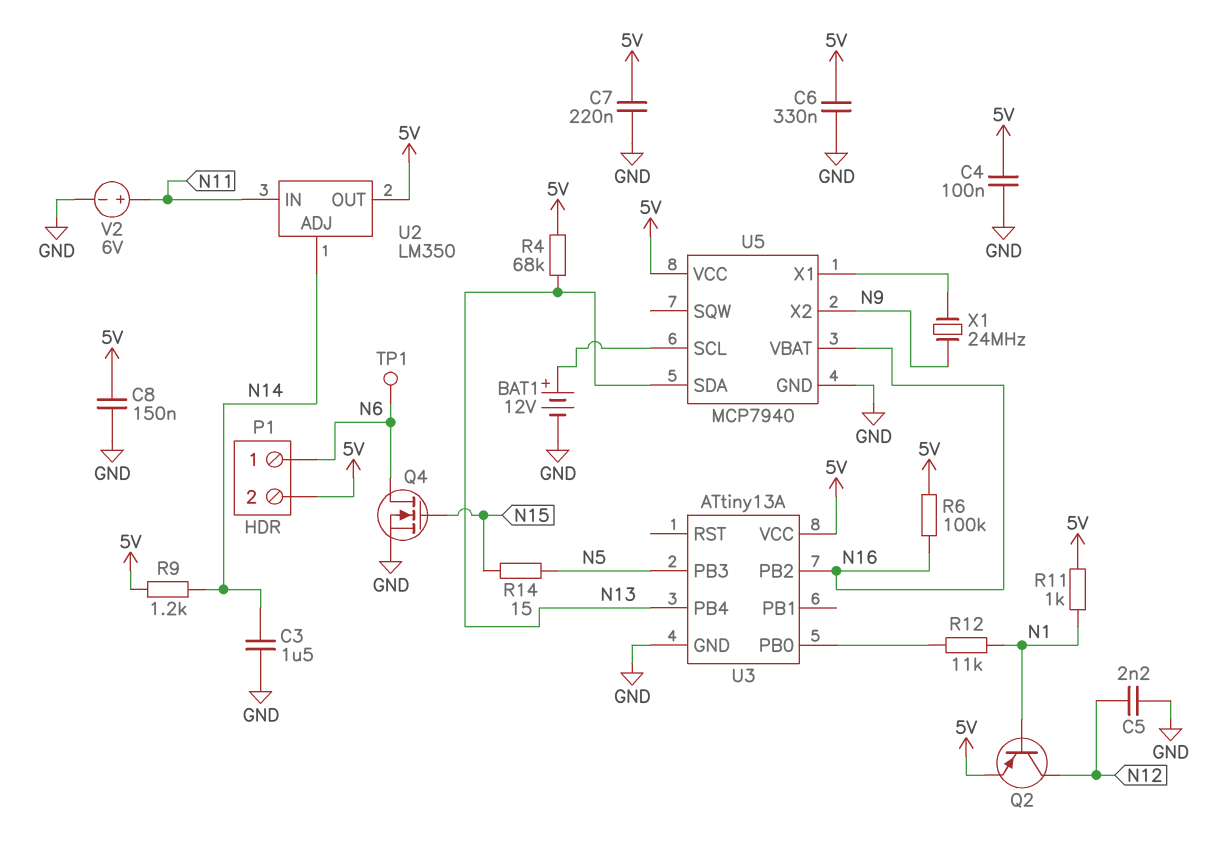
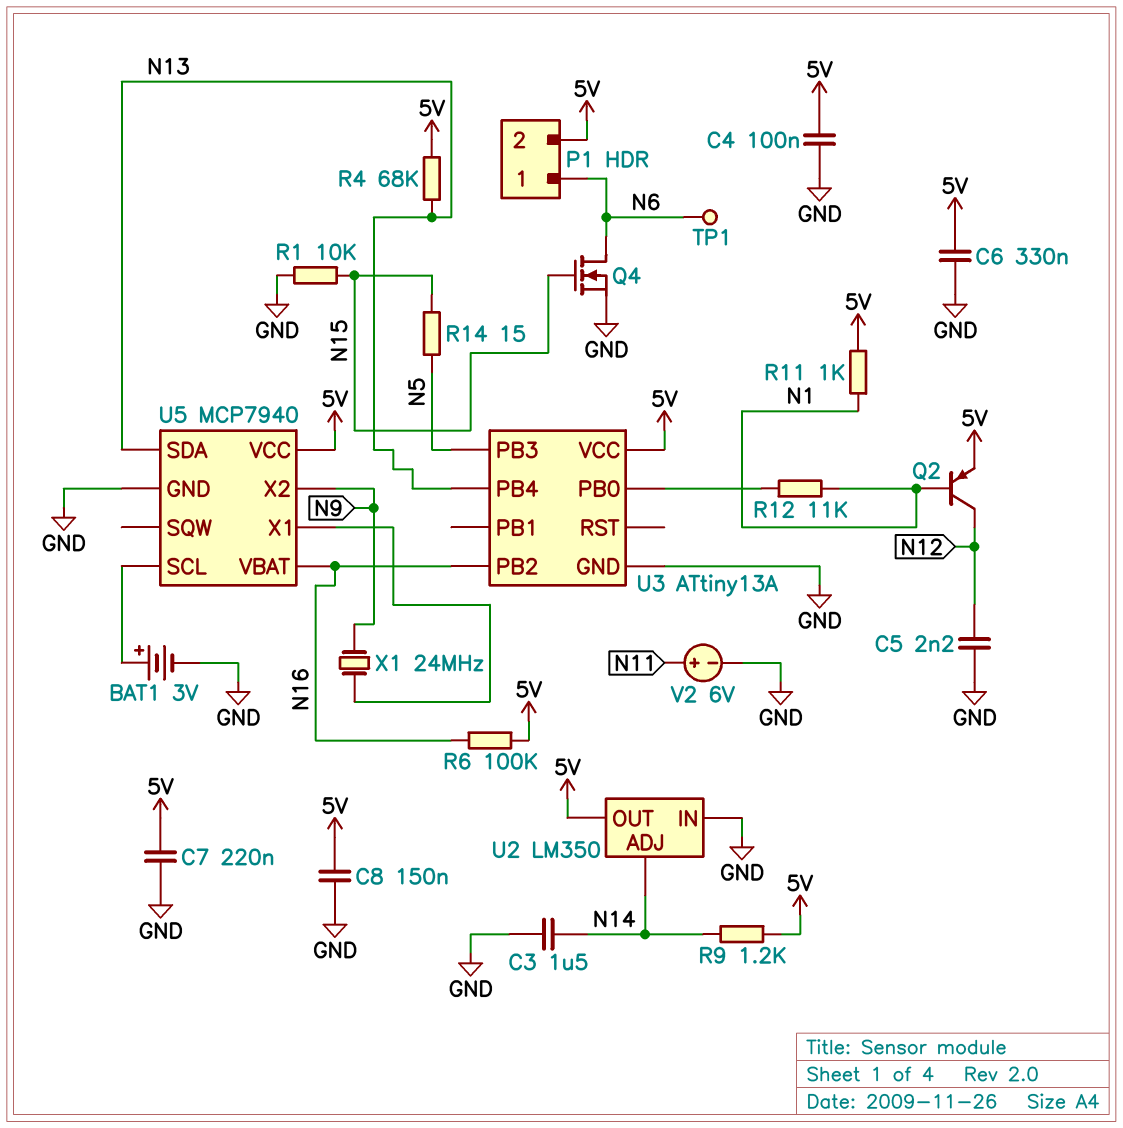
BAT1: 12V (plus U5/SCL, minus GND) -> 3V (plus U5/SCL, minus GND)
R1: none -> 10k (GND, N15)
U2 pin IN: N11 -> GND

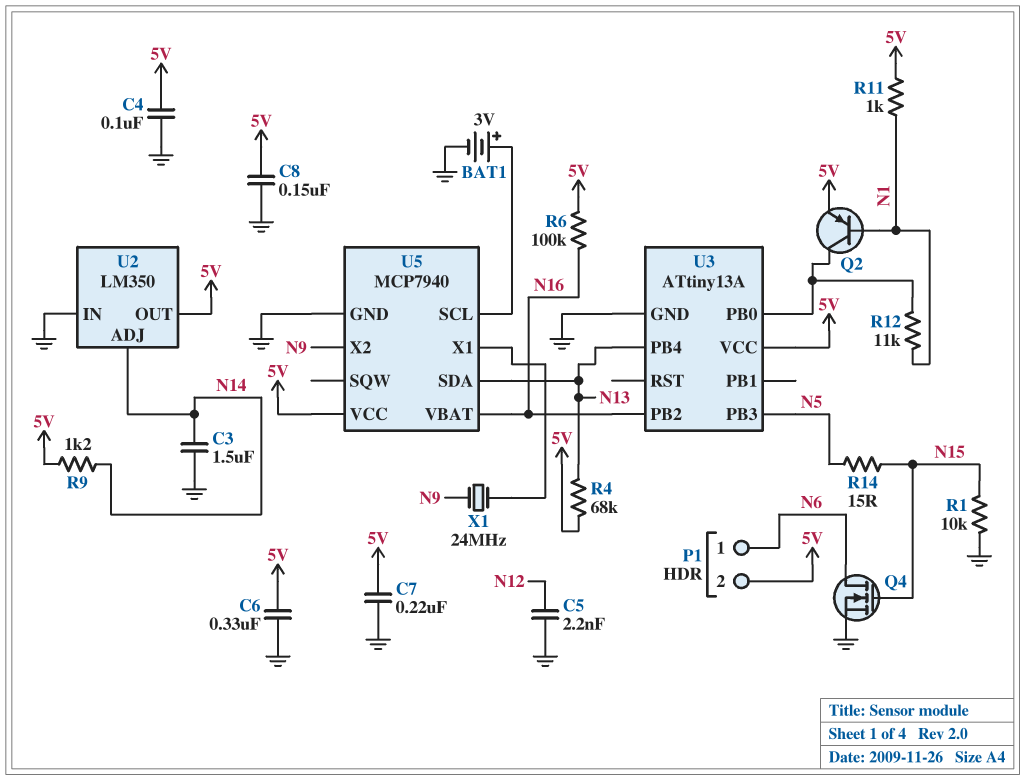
Q2: PNP (B N1, C N12, E 5V) -> PNP (B N1, C U3/PB0, E 5V)
TP1: test point (N6) -> none
V2: 6V (plus N11, minus GND) -> none

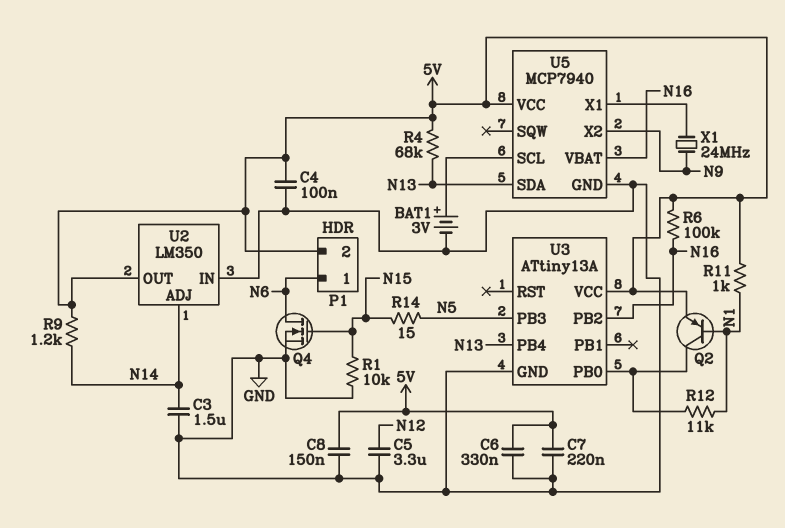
C5: 2.2nF (GND, N12) -> 3.3uF (GND, N12)

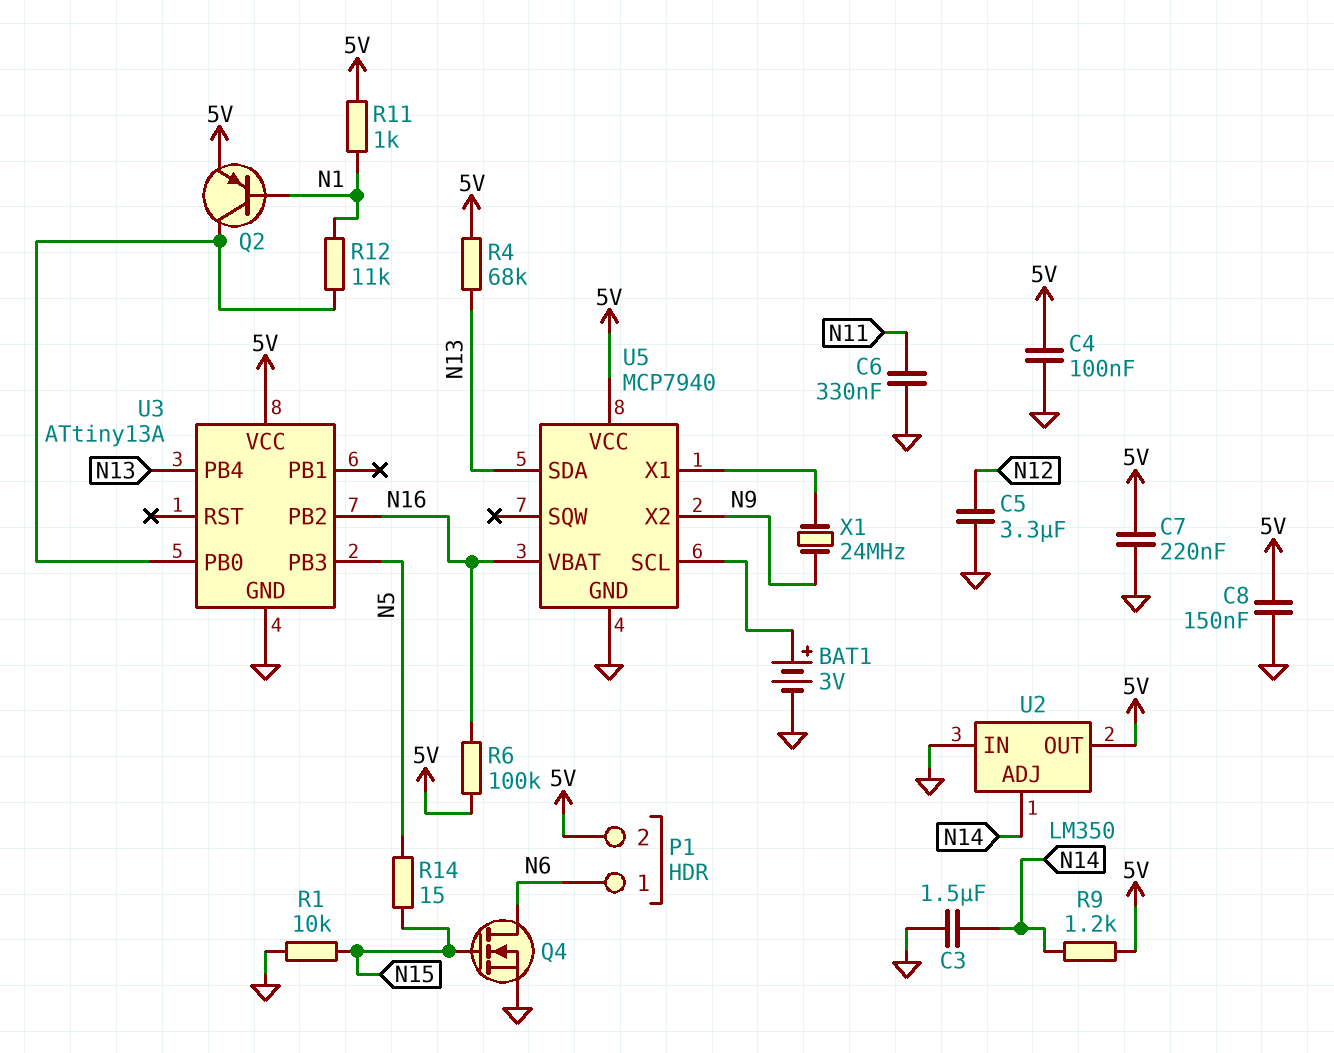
C6: 330nF (5V, GND) -> 330nF (GND, N11)

